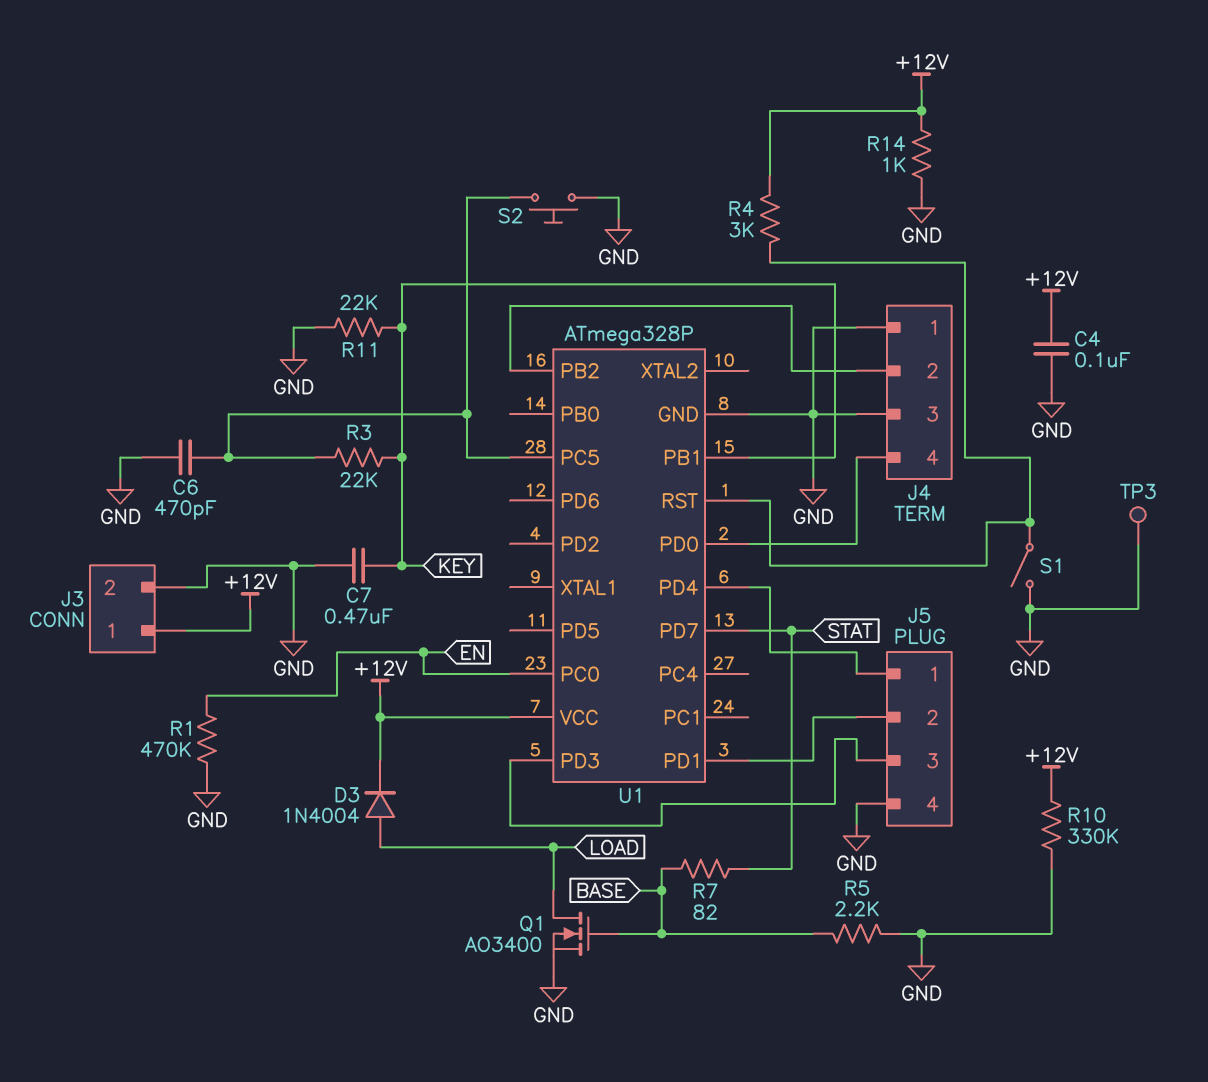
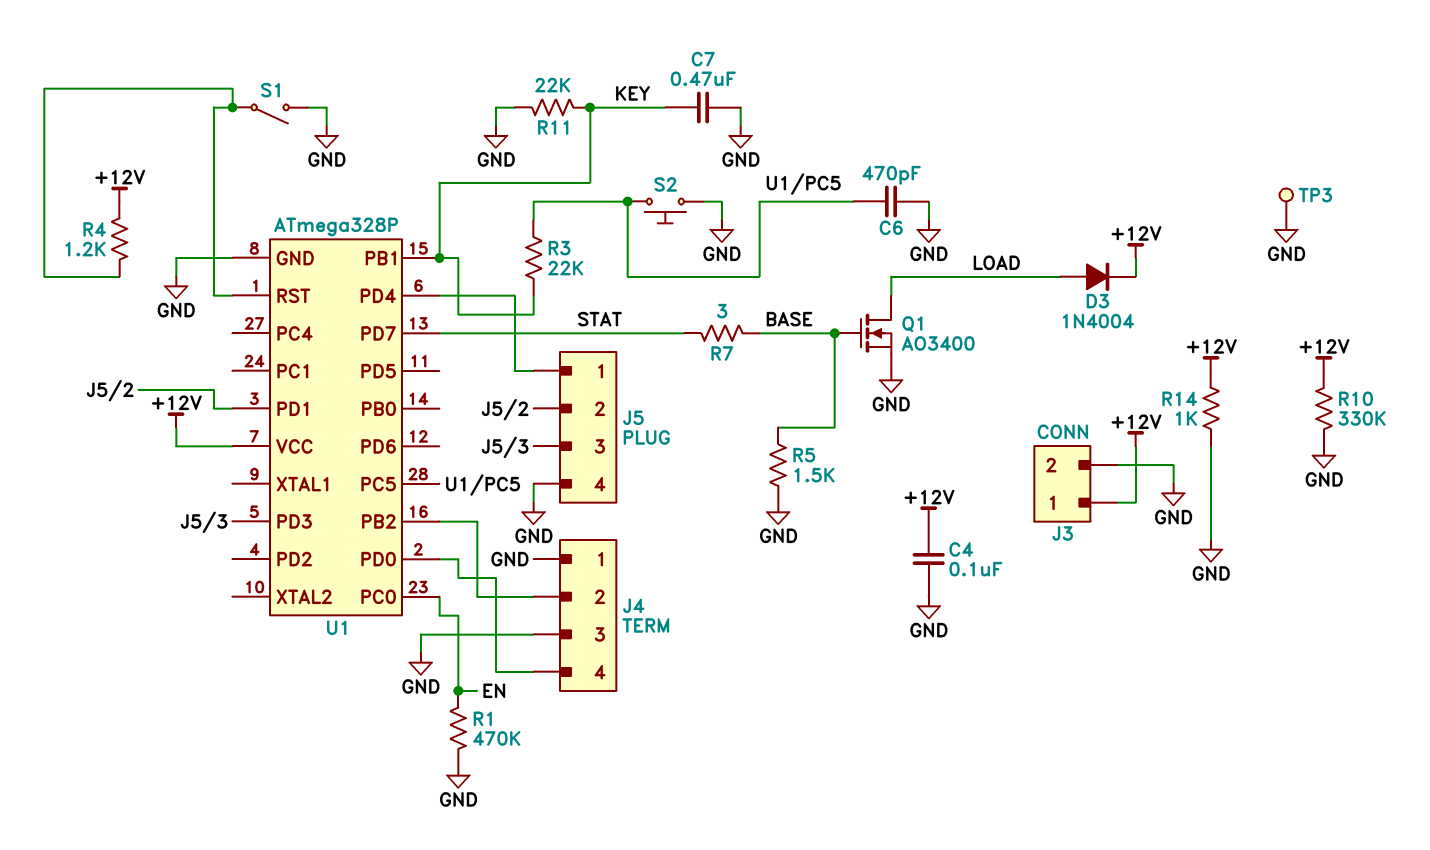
R4: 3k (+12V, U1/RST) -> 1.2k (+12V, U1/RST)
R5: 2.2k (BASE, GND) -> 1.5k (BASE, GND)
R7: 82 (BASE, STAT) -> 3 (BASE, STAT)

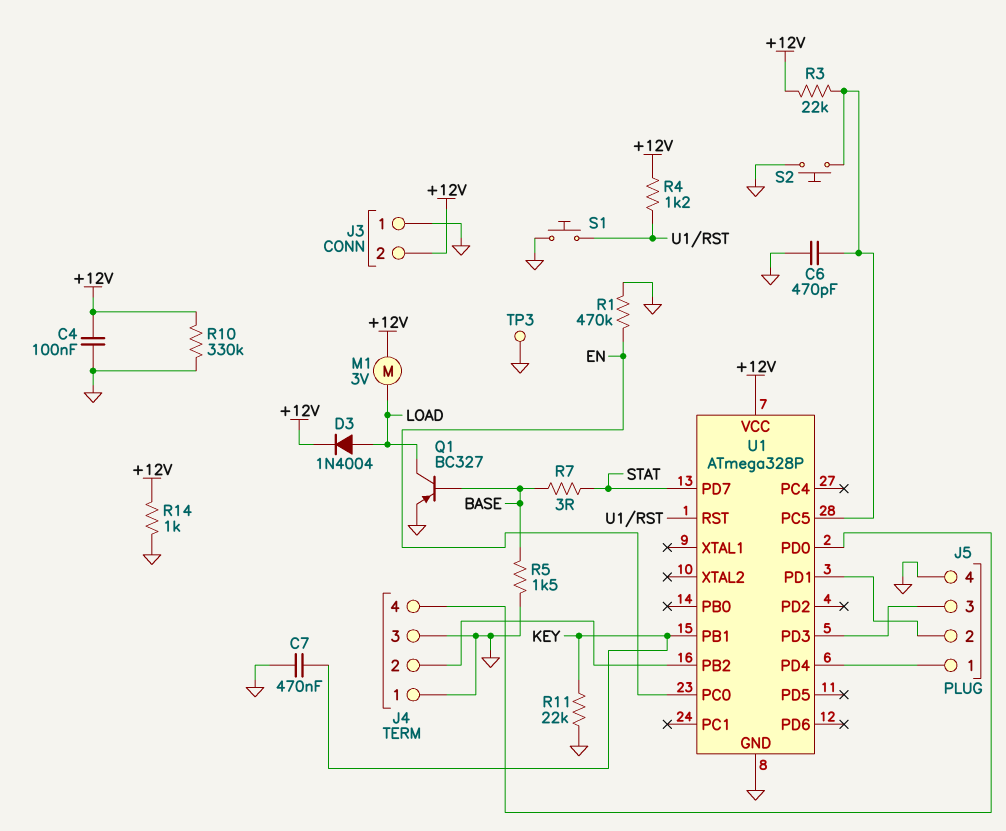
J3 pin 1: +12V -> GND
J3 pin 2: GND -> +12V
M1: none -> motor 3V (+12V, LOAD)
Q1: NMOS AO3400 (G BASE, D LOAD, S GND) -> PNP BC327 (B BASE, C LOAD, E GND)
R3: 22k (KEY, U1/PC5) -> 22k (+12V, U1/PC5)
S1: switch (GND, U1/RST) -> button (GND, U1/RST)

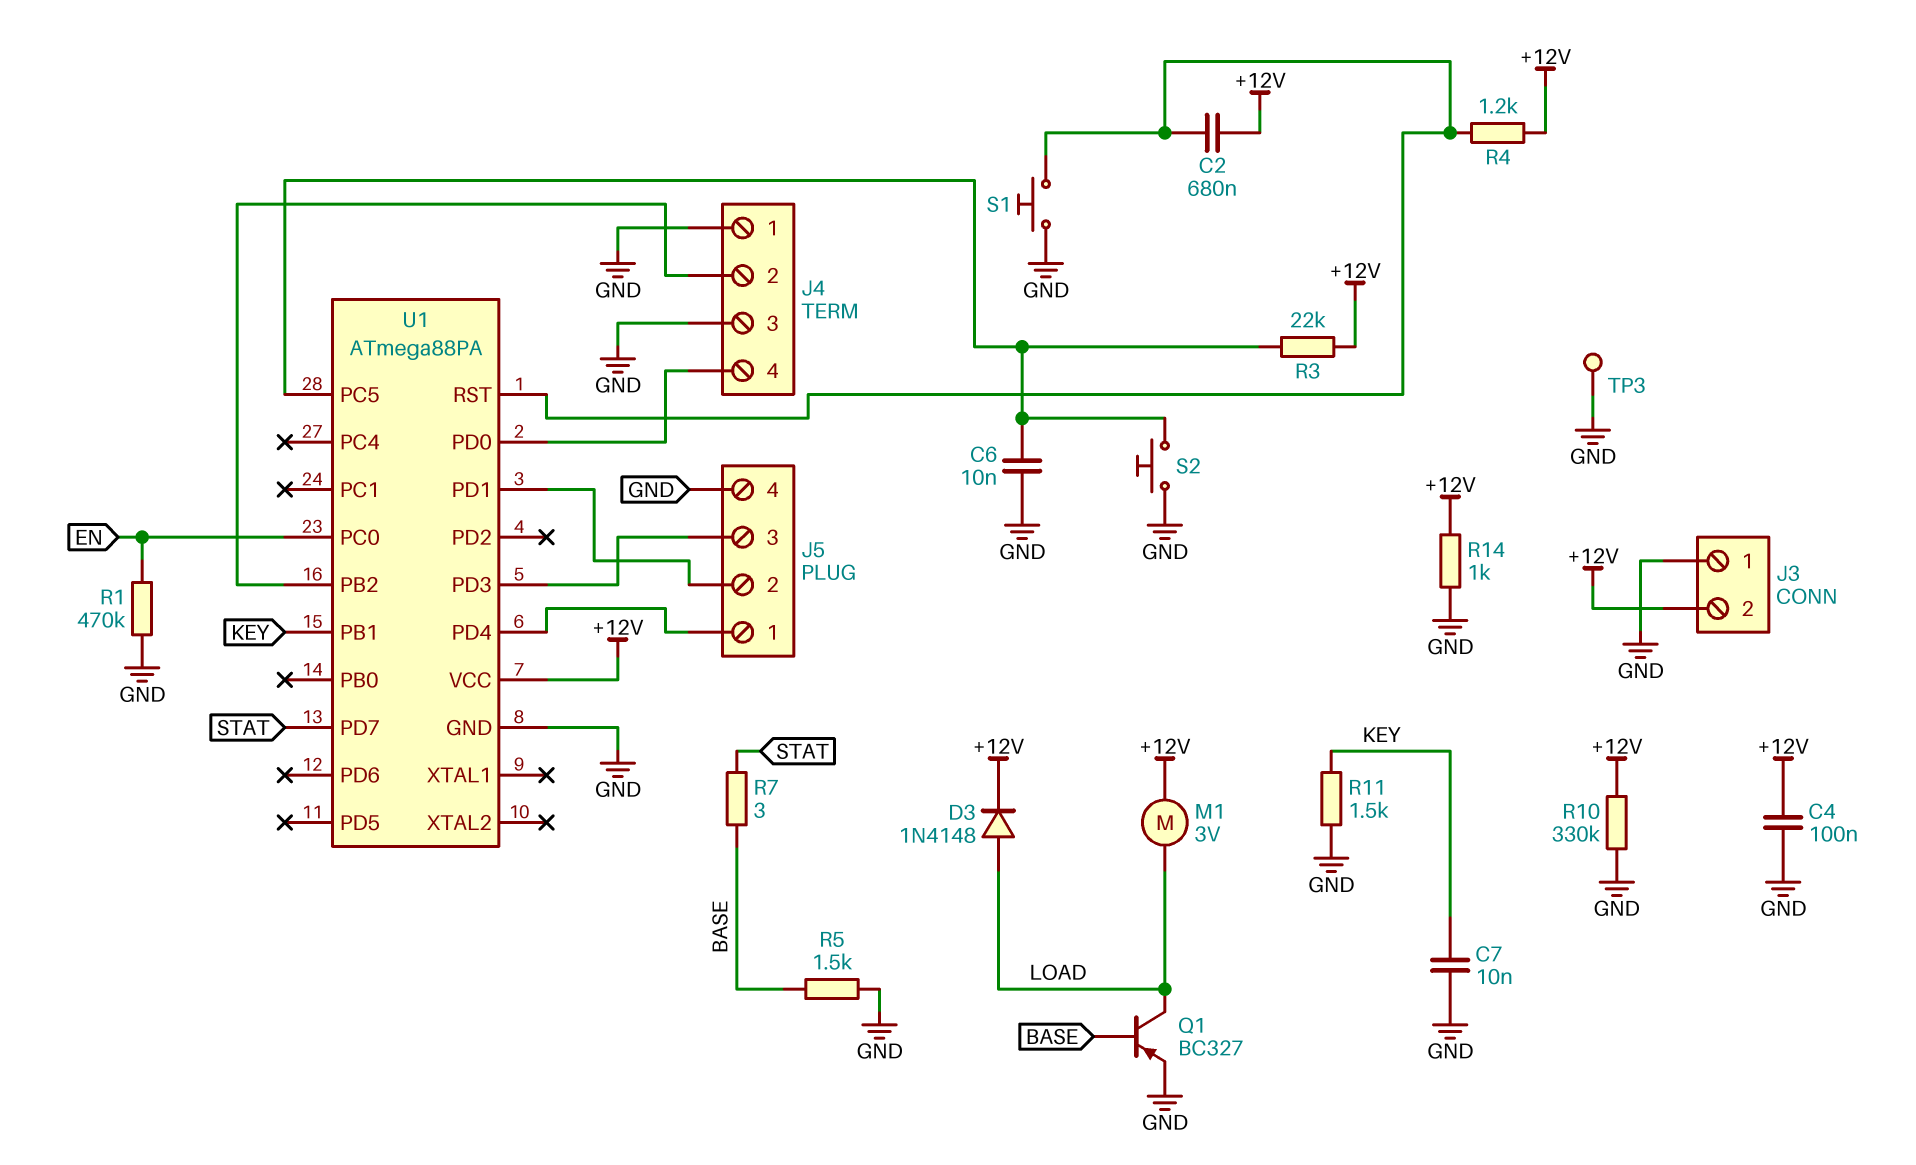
C2: none -> 680nF (+12V, U1/RST)
C6: 470pF (GND, U1/PC5) -> 10nF (GND, U1/PC5)
C7: 470nF (GND, KEY) -> 10nF (GND, KEY)
D3: diode 1N4004 (A LOAD, K +12V) -> diode 1N4148 (A LOAD, K +12V)
R11: 22k (GND, KEY) -> 1.5k (GND, KEY)
U1: ATmega328P -> ATmega88PA

